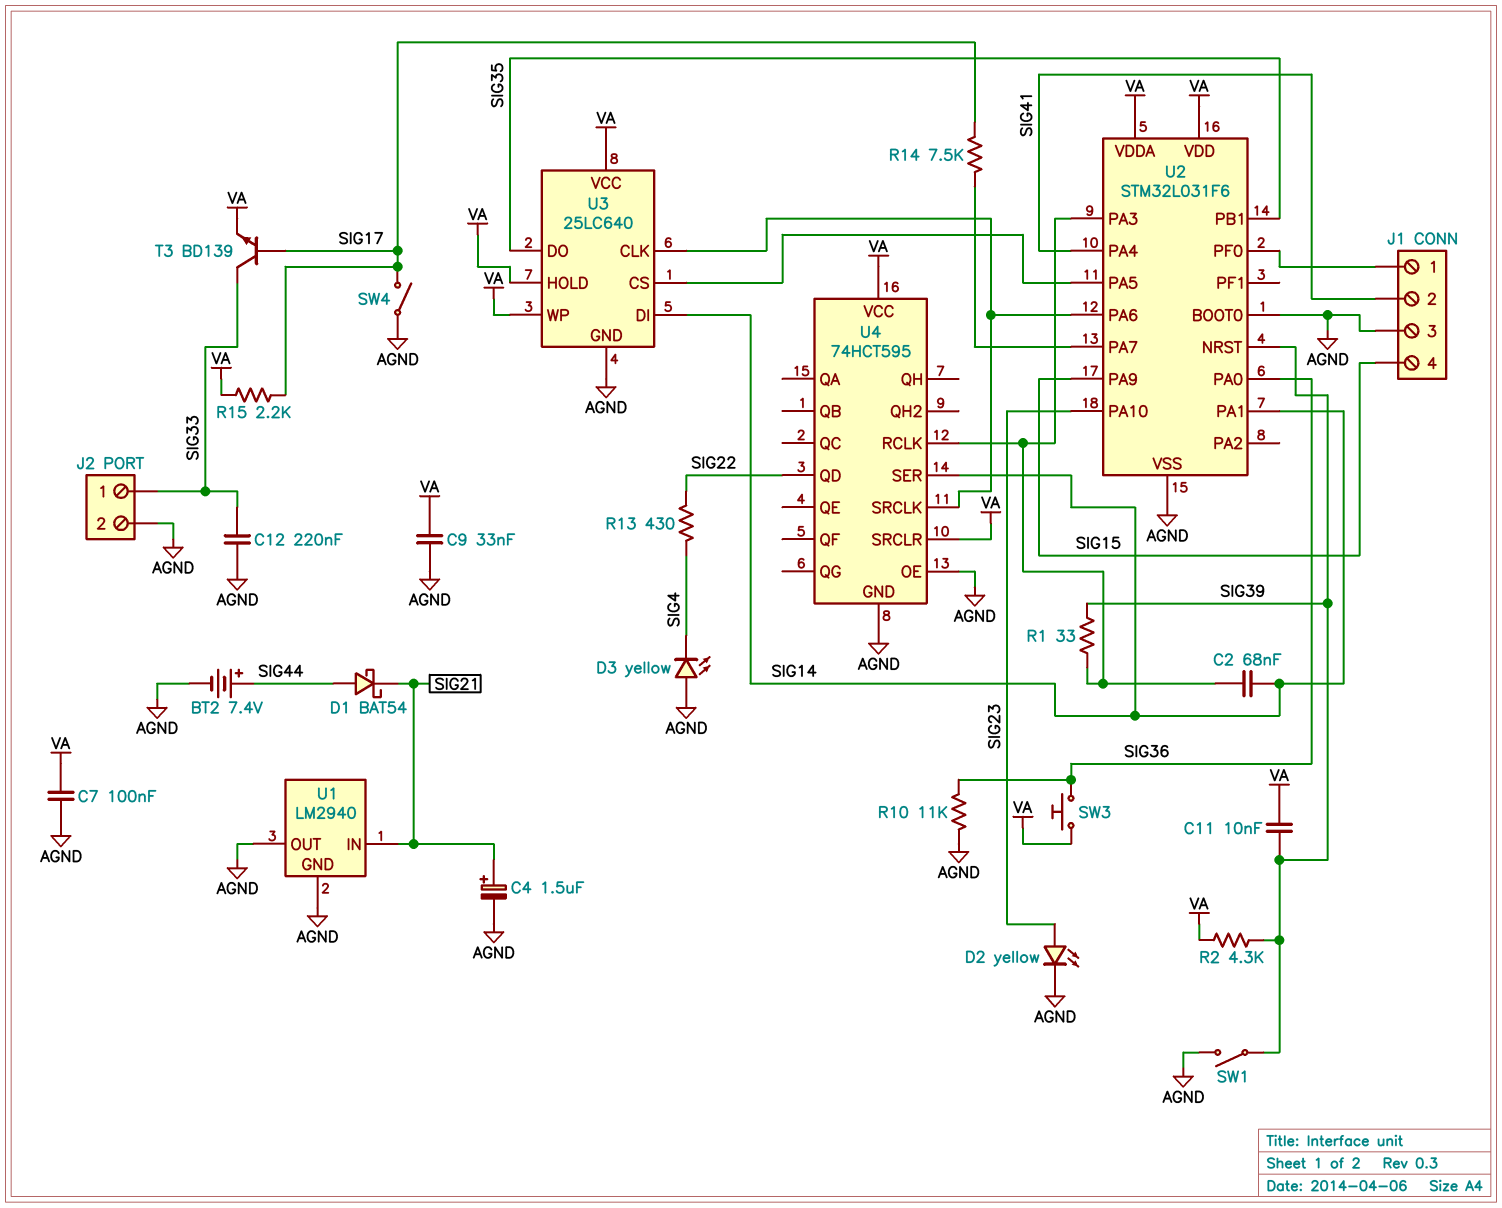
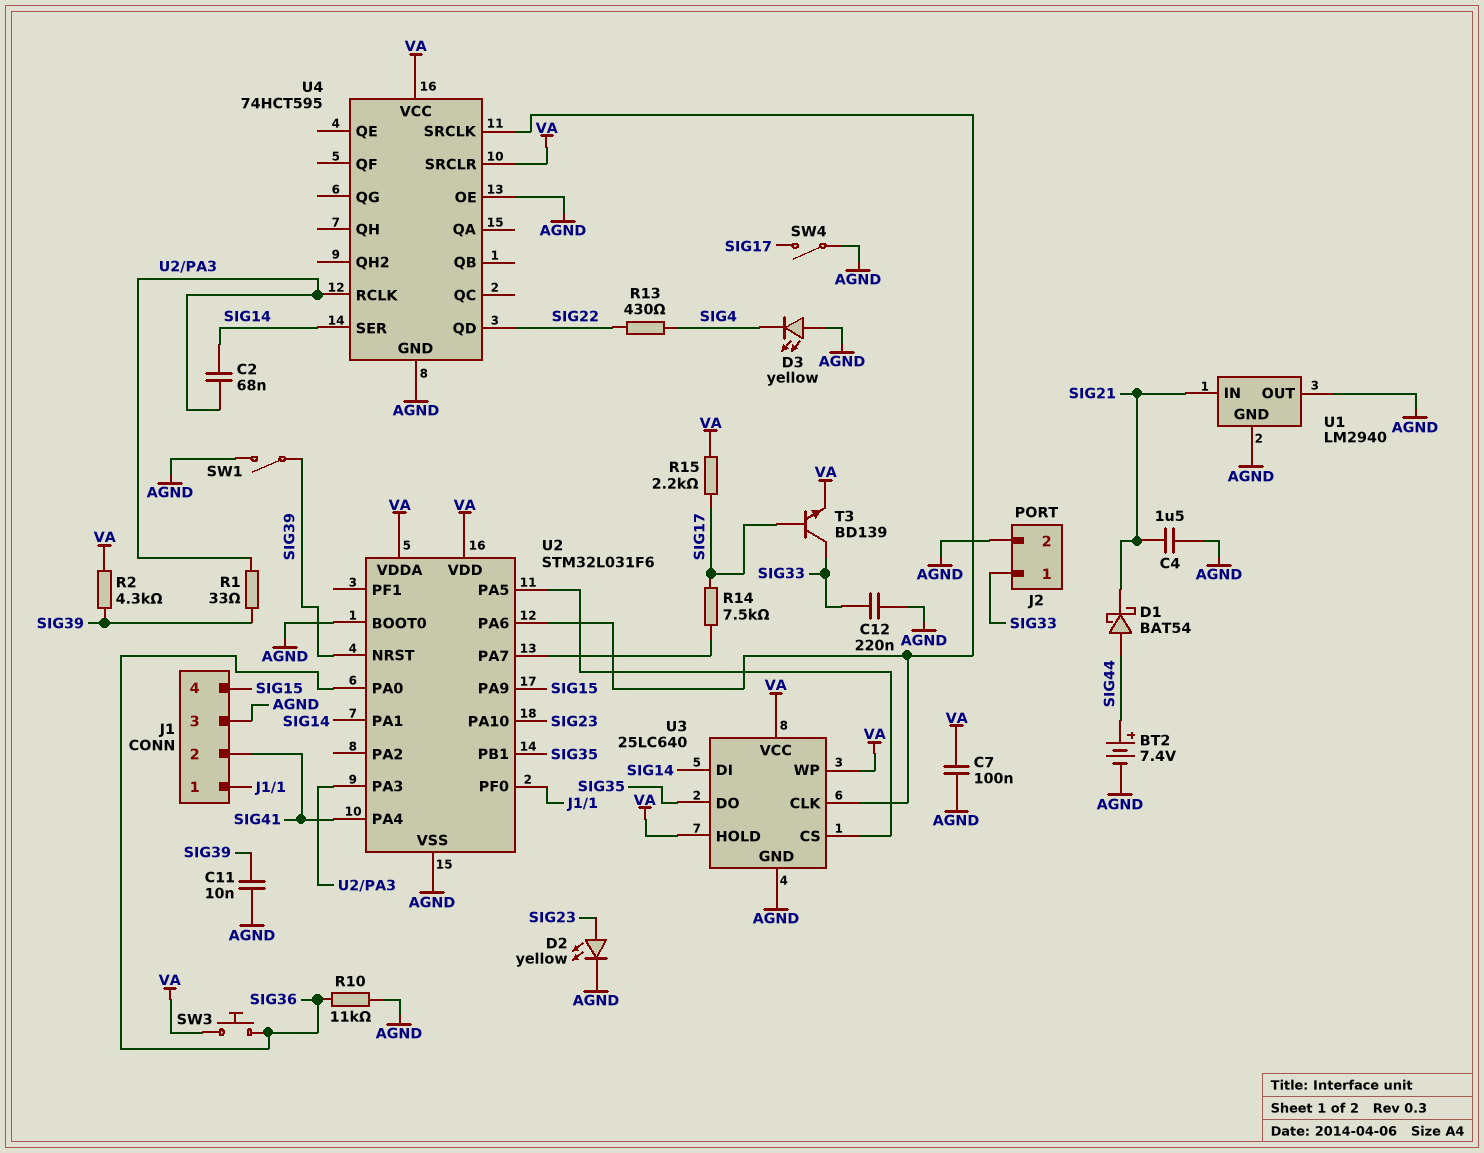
C4: 1.5uF (plus SIG21, minus AGND) -> 1.5uF (AGND, SIG21)
C9: 33nF (AGND, VA) -> none
C11: 10nF (SIG39, VA) -> 10nF (AGND, SIG39)

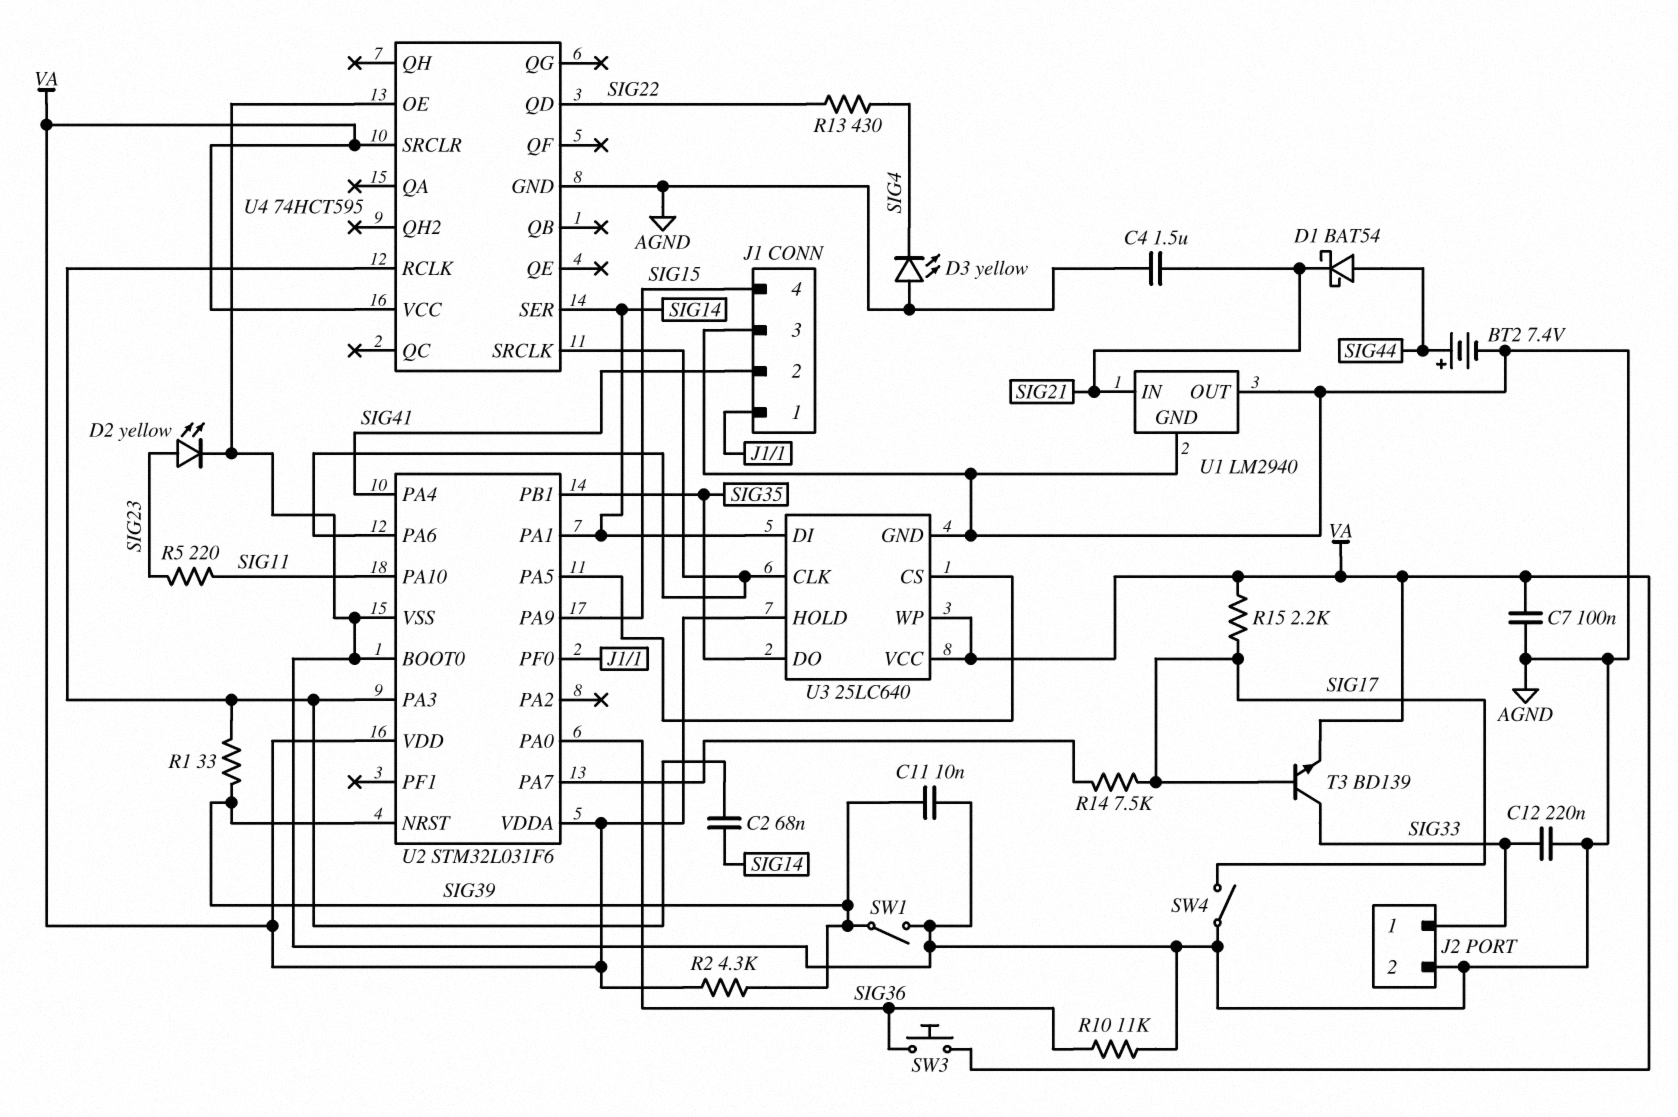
R5: none -> 220 (SIG11, SIG23)
U2 pin PA10: SIG23 -> SIG11

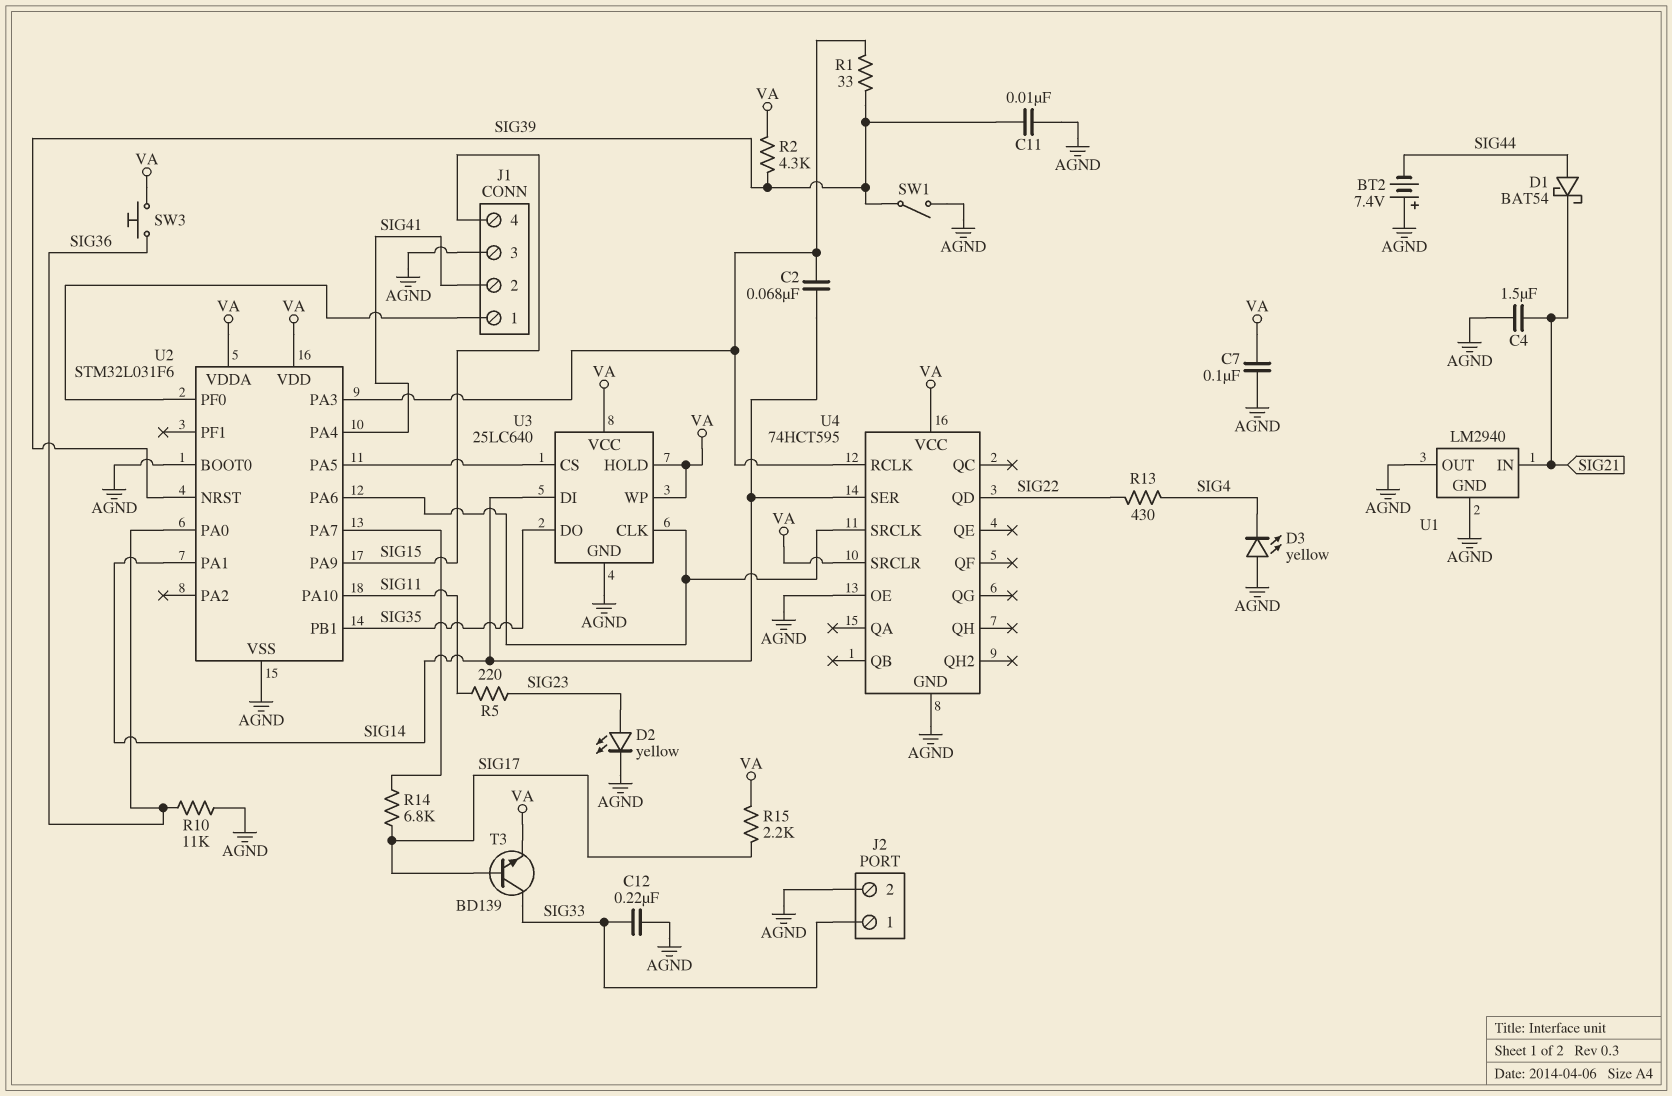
BT2: 7.4V (plus SIG44, minus AGND) -> 7.4V (plus AGND, minus SIG44)
R14: 7.5k (SIG17, U2/PA7) -> 6.8k (SIG17, U2/PA7)
SW4: switch (AGND, SIG17) -> none

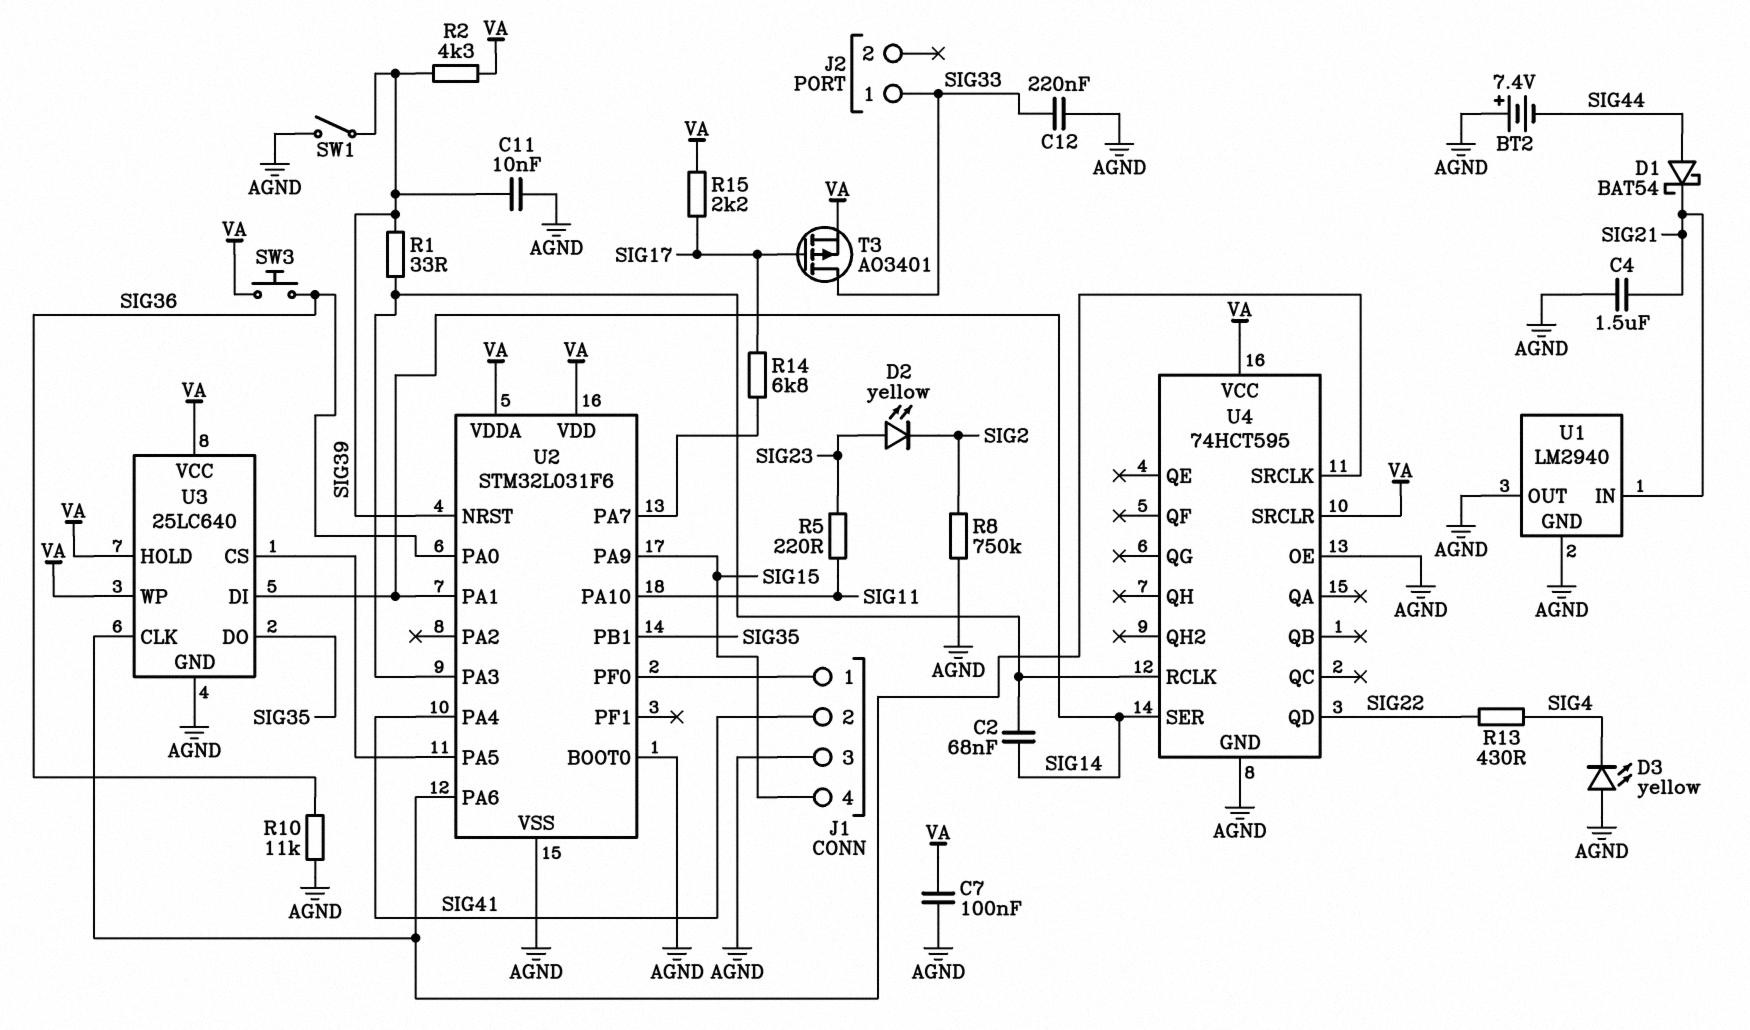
D2: LED yellow (A SIG23, K AGND) -> LED yellow (A SIG23, K SIG2)
J2 pin 2: AGND -> none
R8: none -> 750k (AGND, SIG2)
T3: NPN BD139 (B SIG17, C SIG33, E VA) -> PMOS AO3401 (G SIG17, D SIG33, S VA)

